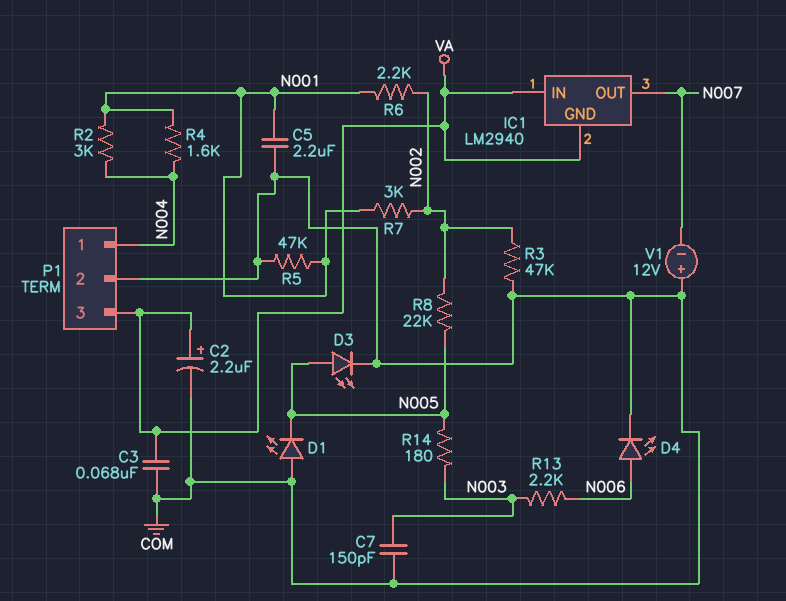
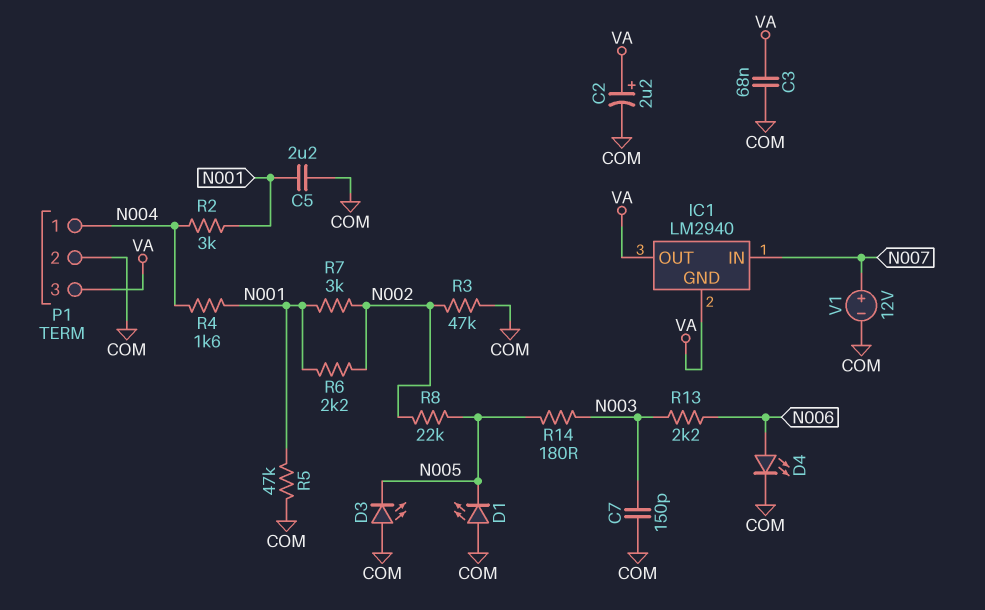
D3: LED (A N005, K COM) -> LED (A COM, K N005)
IC1 pin IN: VA -> N007
IC1 pin OUT: N007 -> VA
V1: 12V (plus COM, minus N007) -> 12V (plus N007, minus COM)

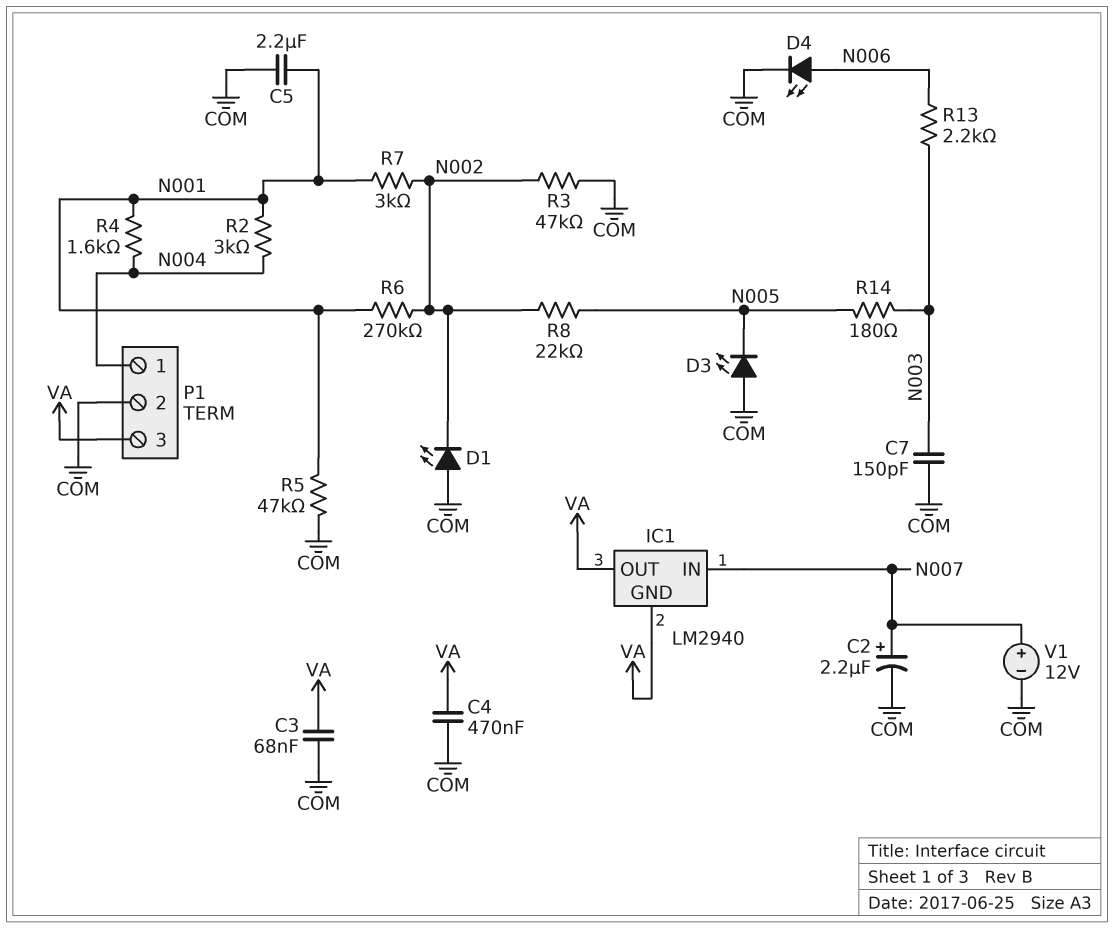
C2: 2.2uF (plus VA, minus COM) -> 2.2uF (plus N007, minus COM)
C4: none -> 470nF (COM, VA)
D1: LED (A COM, K N005) -> LED (A COM, K N002)
R6: 2.2k (N001, N002) -> 270k (N001, N002)

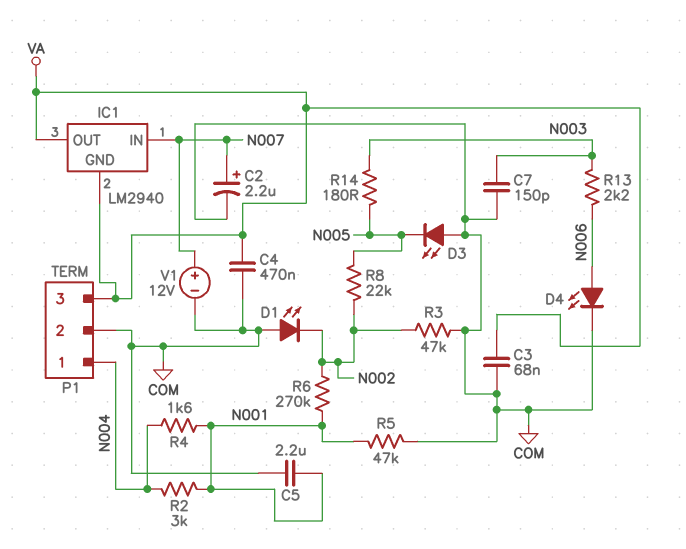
R7: 3k (N001, N002) -> none

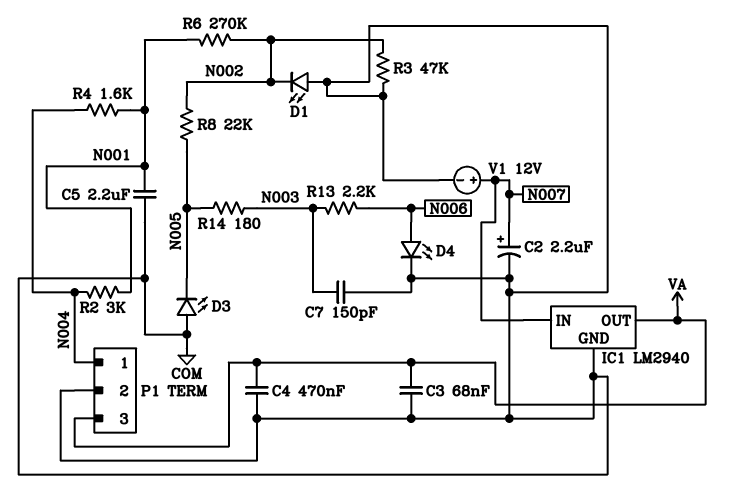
IC1 pin GND: VA -> COM
R5: 47k (COM, N001) -> none

